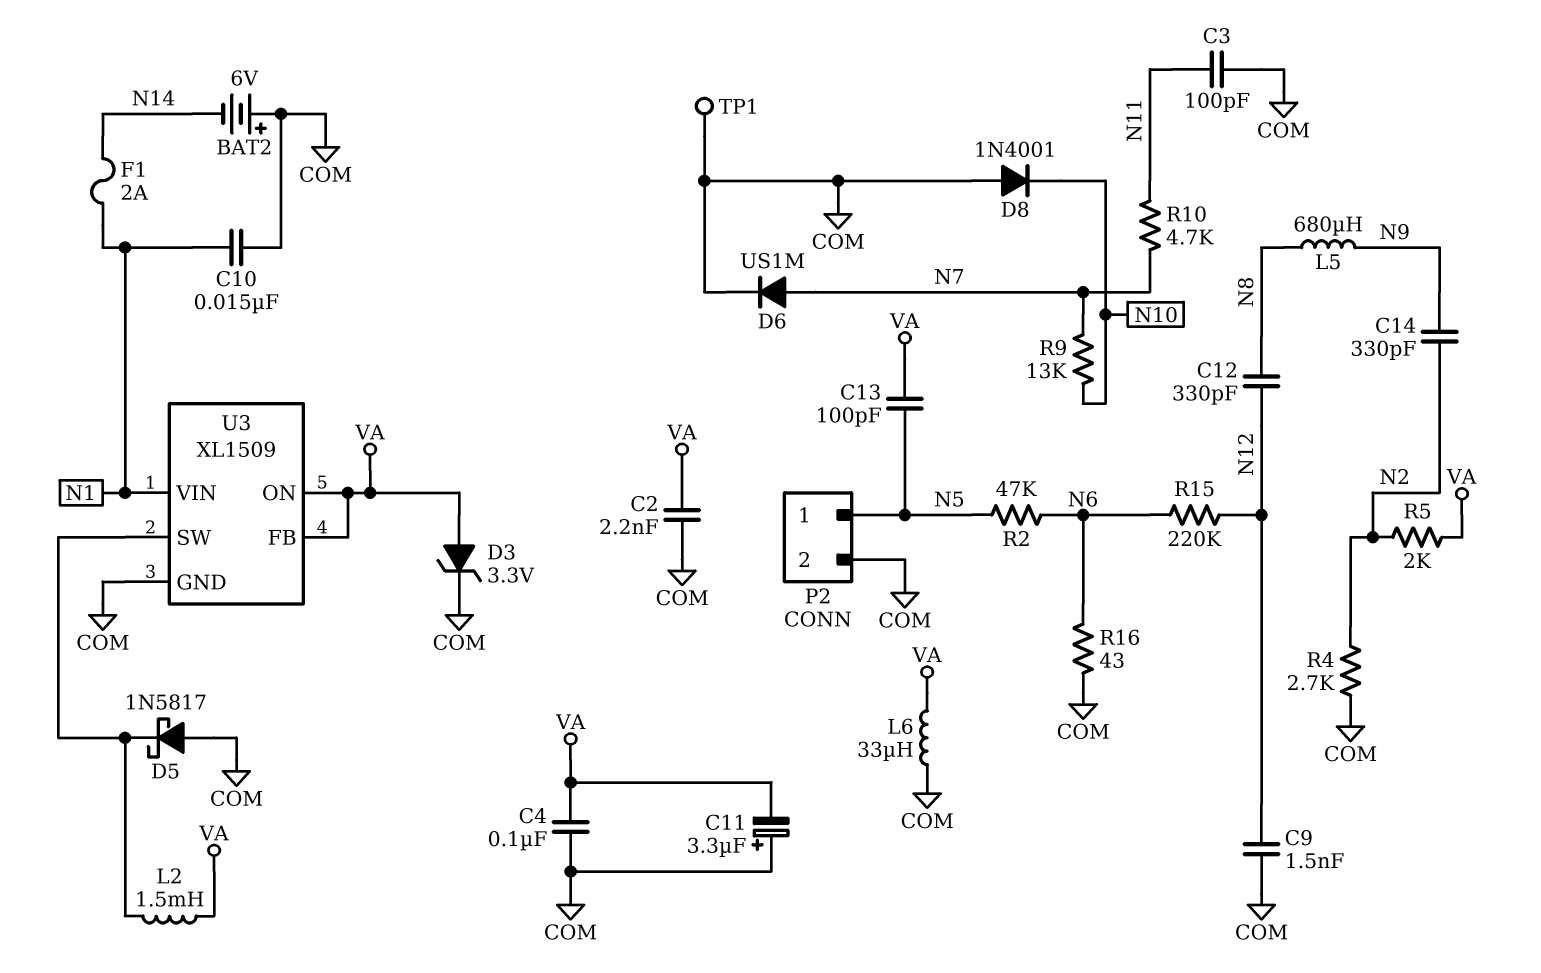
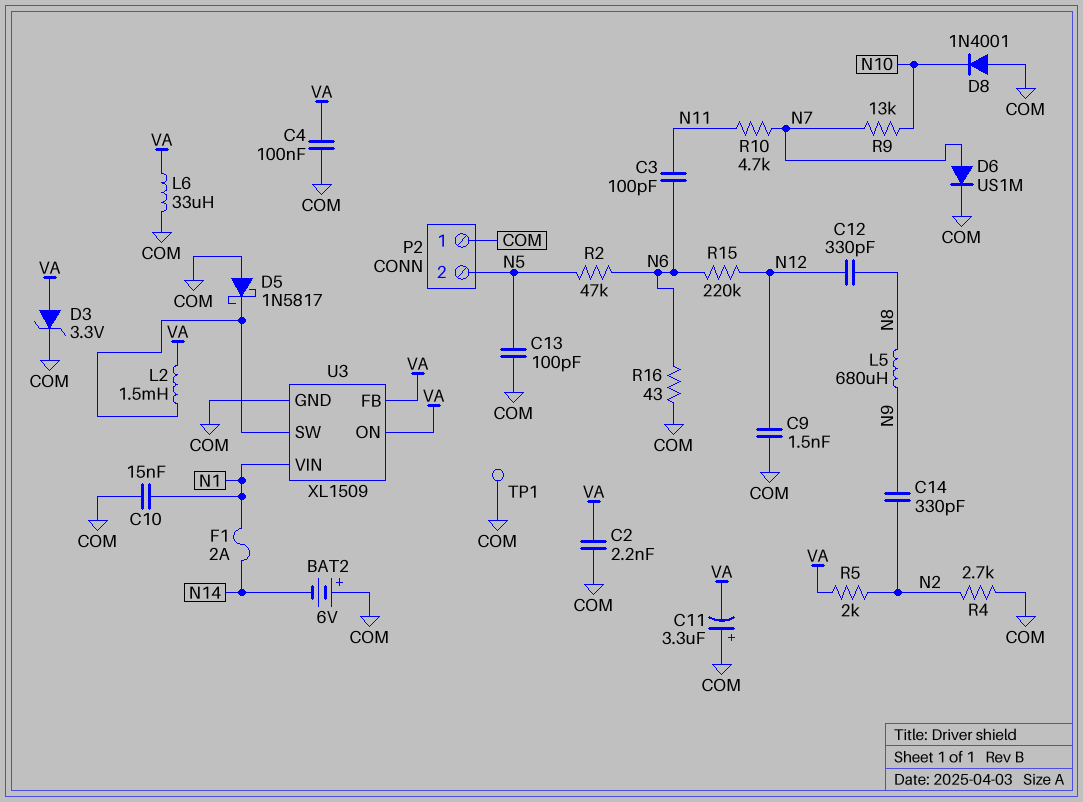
C3: 100pF (COM, N11) -> 100pF (N6, N11)
C13: 100pF (N5, VA) -> 100pF (COM, N5)
P2 pin 1: N5 -> COM
P2 pin 2: COM -> N5

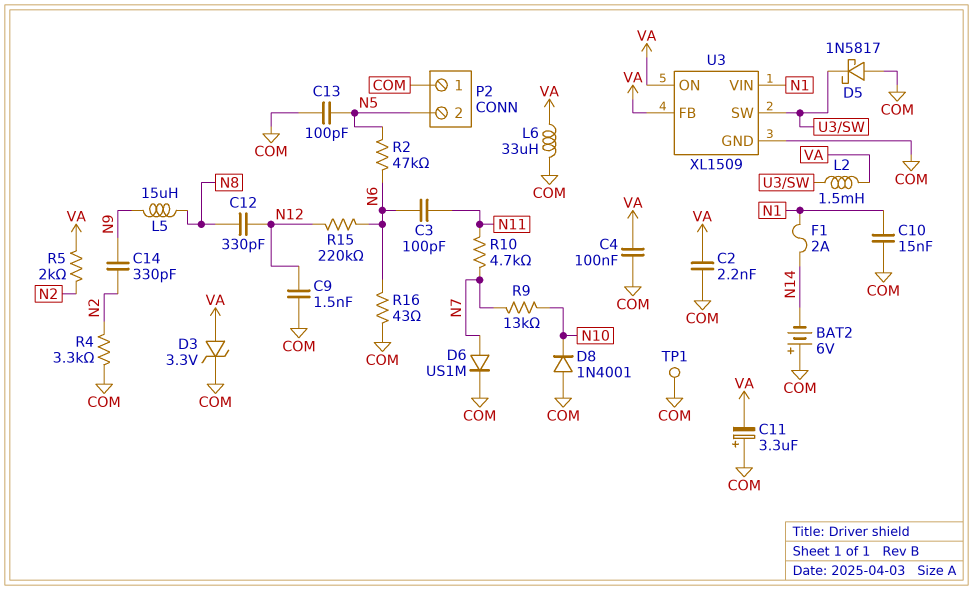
L5: 680uH (N8, N9) -> 15uH (N8, N9)
R4: 2.7k (COM, N2) -> 3.3k (COM, N2)

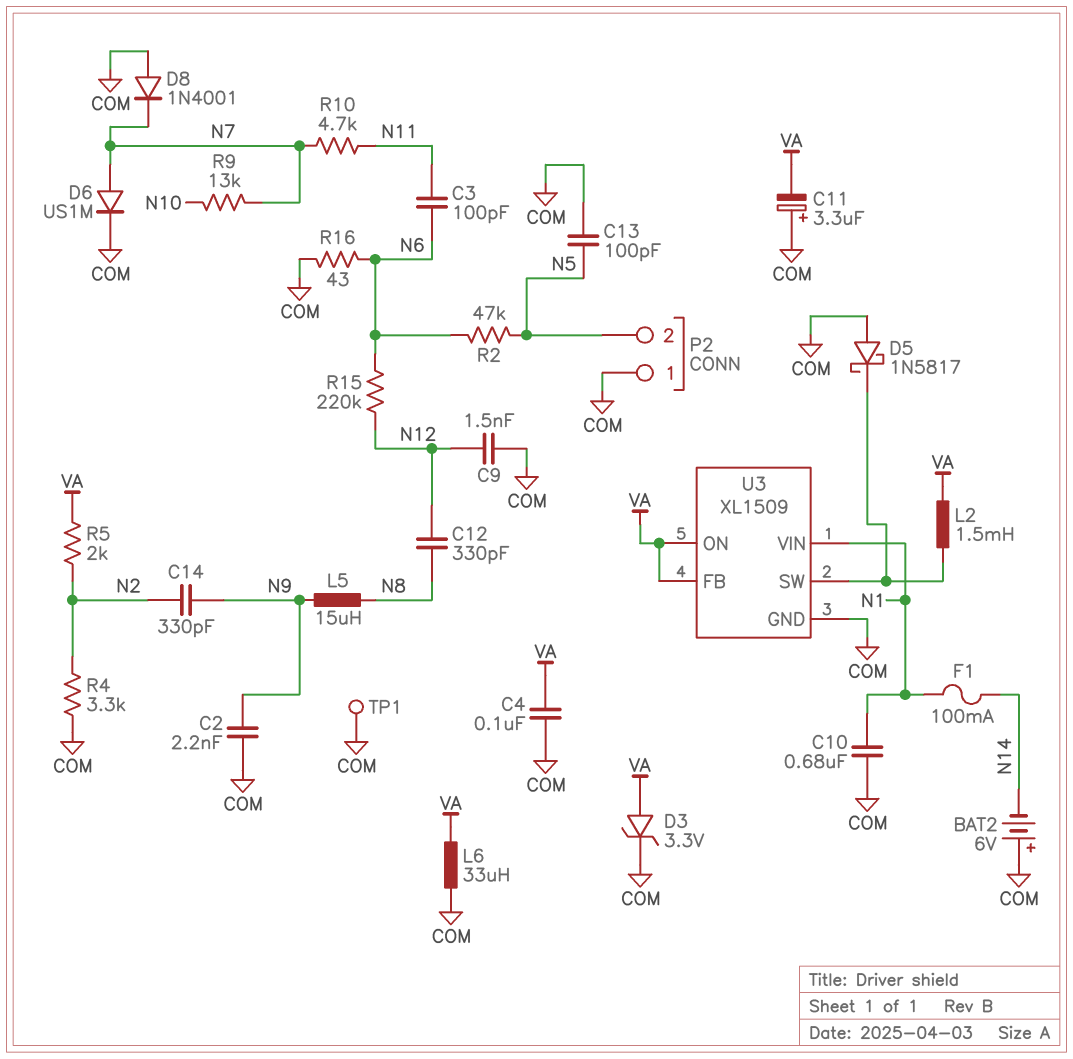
C2: 2.2nF (COM, VA) -> 2.2nF (COM, N9)
C10: 15nF (COM, N1) -> 680nF (COM, N1)
D8: diode 1N4001 (A COM, K N10) -> diode 1N4001 (A COM, K N7)
F1: 2A (N1, N14) -> 100mA (N1, N14)

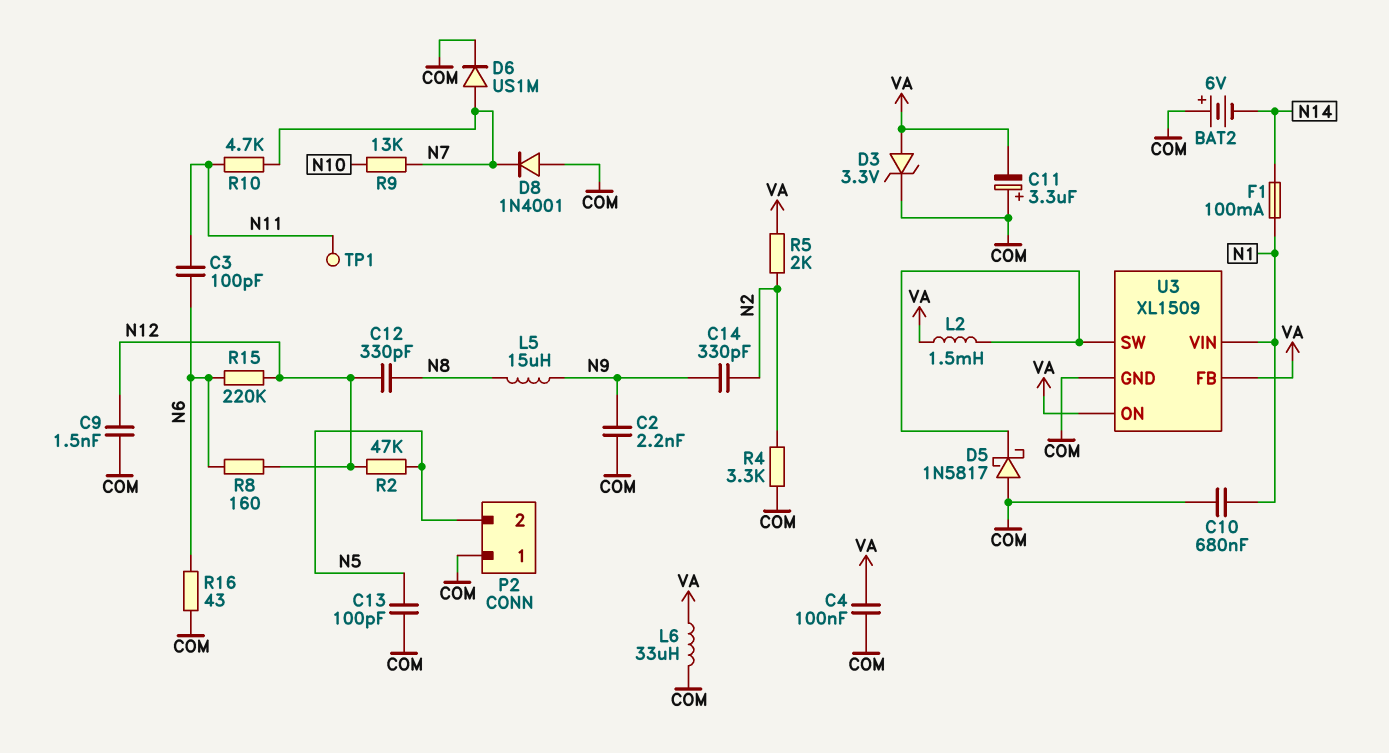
R2: 47k (N5, N6) -> 47k (N5, N12)
R8: none -> 160 (N6, N12)
TP1: test point (COM) -> test point (N11)

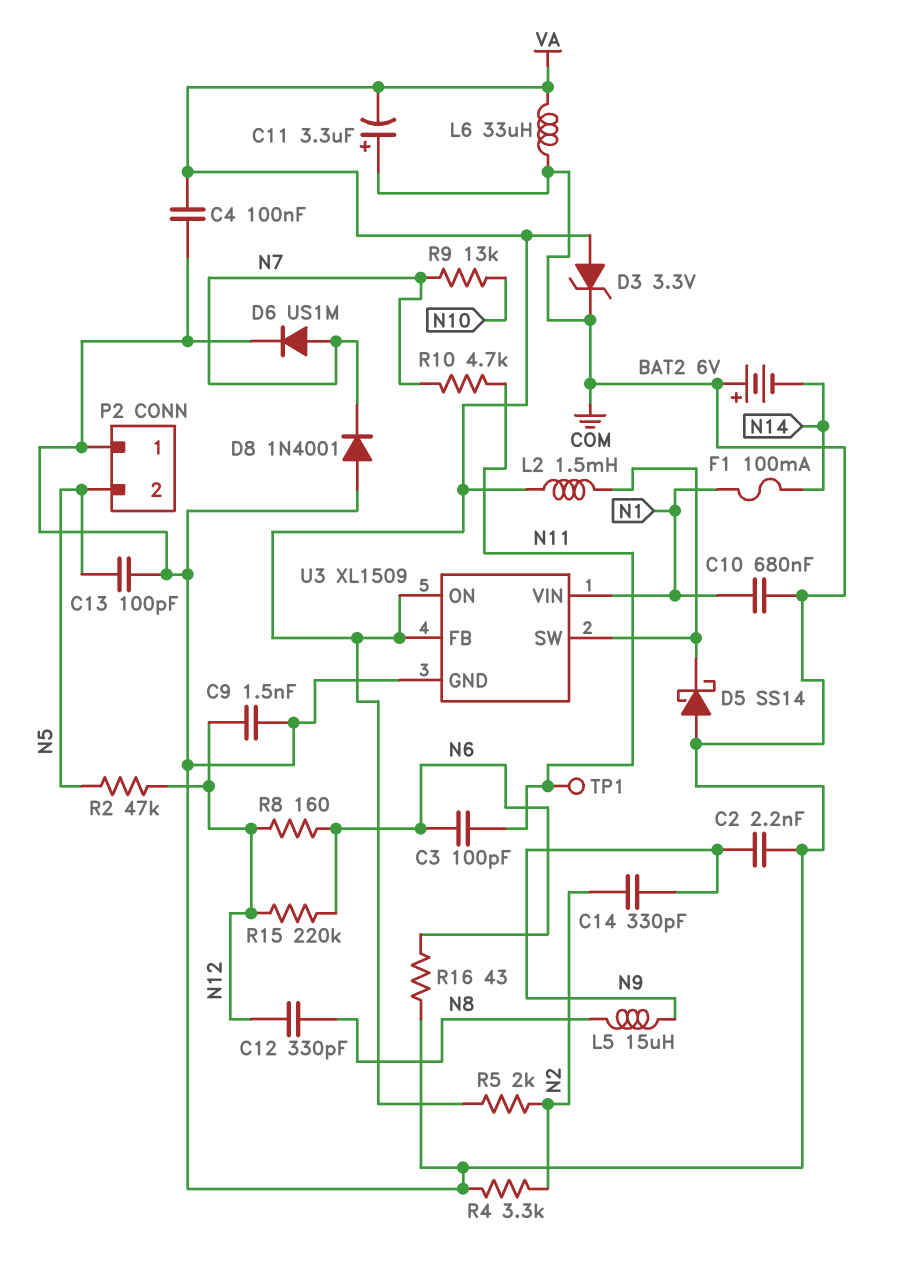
D5: schottky 1N5817 (A COM, K U3/SW) -> schottky SS14 (A COM, K U3/SW)

